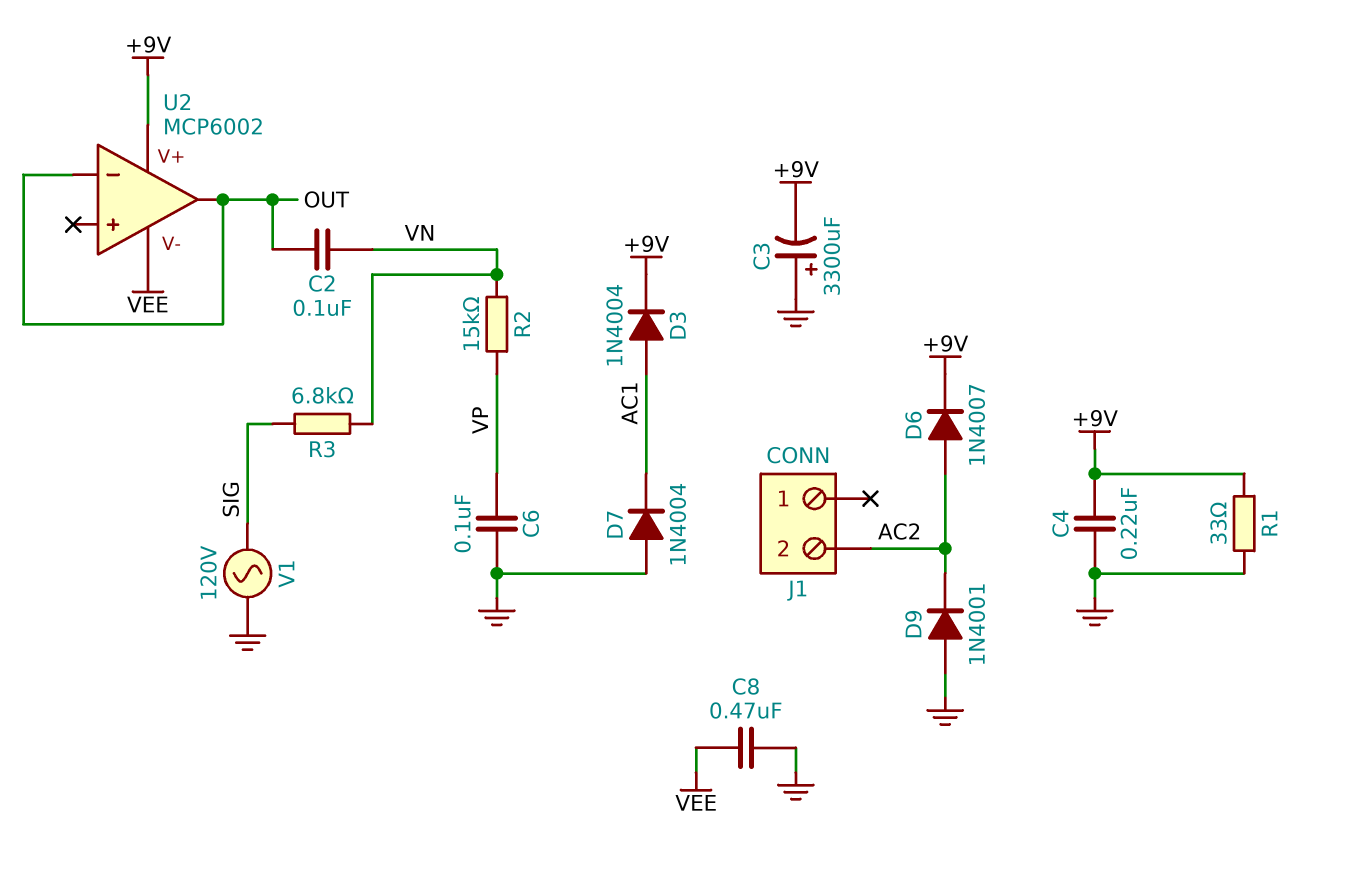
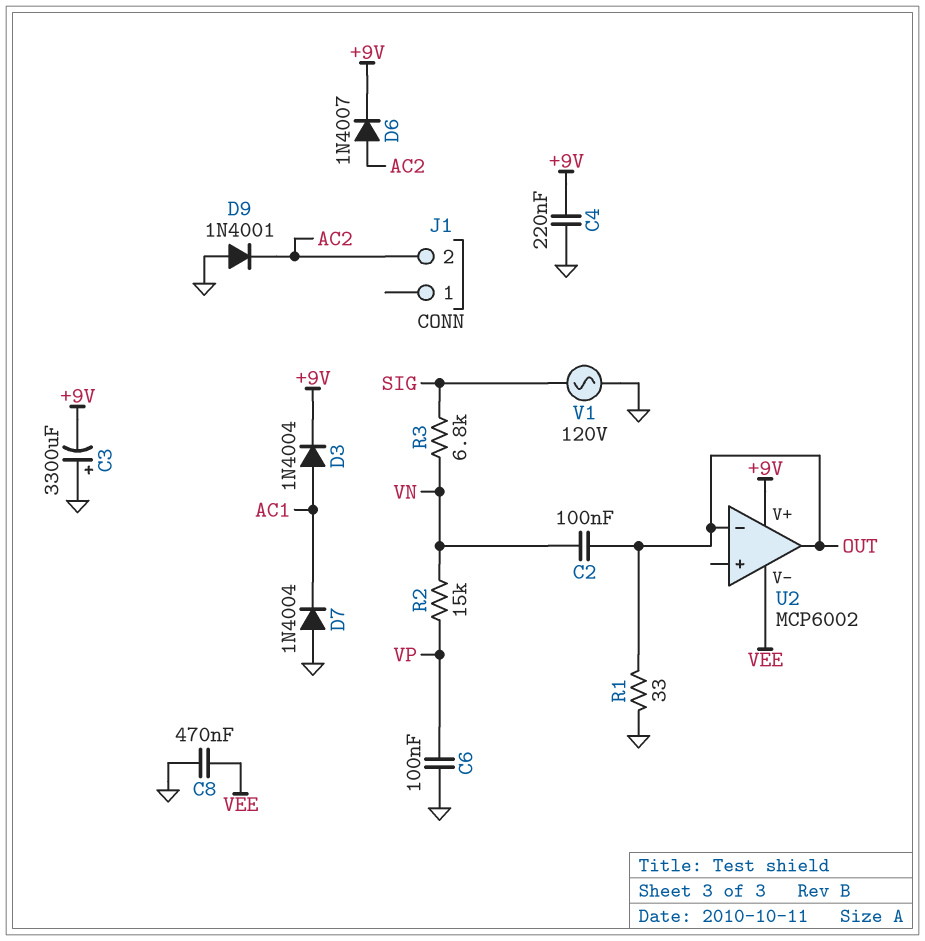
R1: 33 (+9V, GND) -> 33 (GND, OUT)

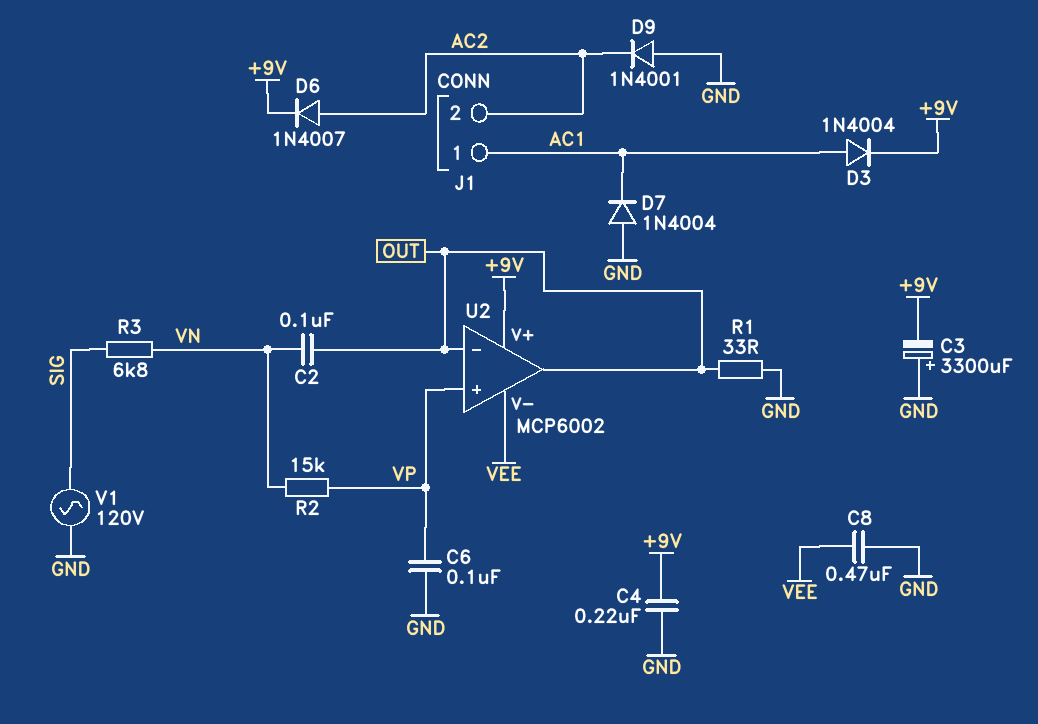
J1 pin 1: none -> AC1
U2 pin in+: none -> VP

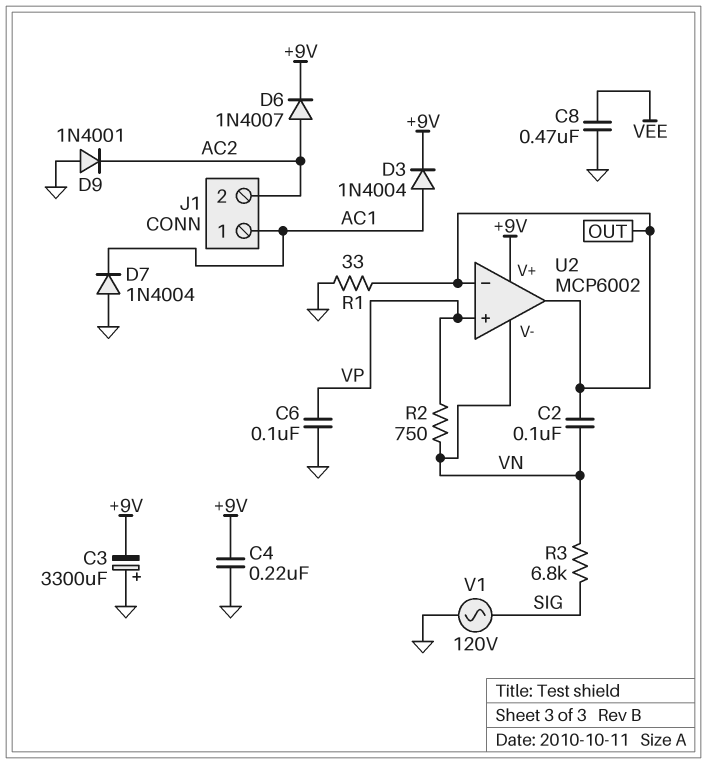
R2: 15k (VN, VP) -> 750 (VN, VP)
U2 pin V-: VEE -> VN

